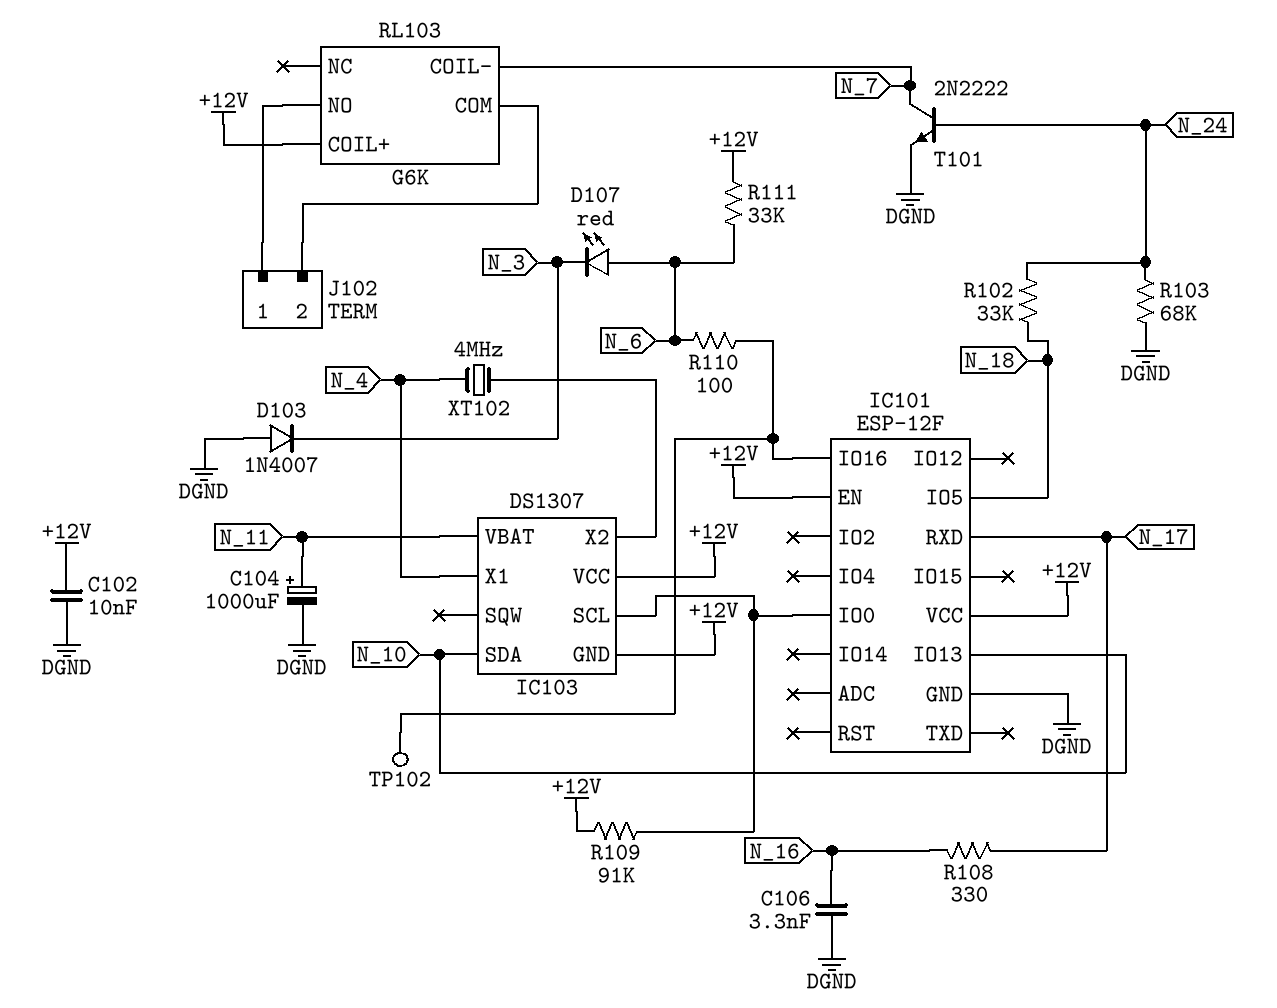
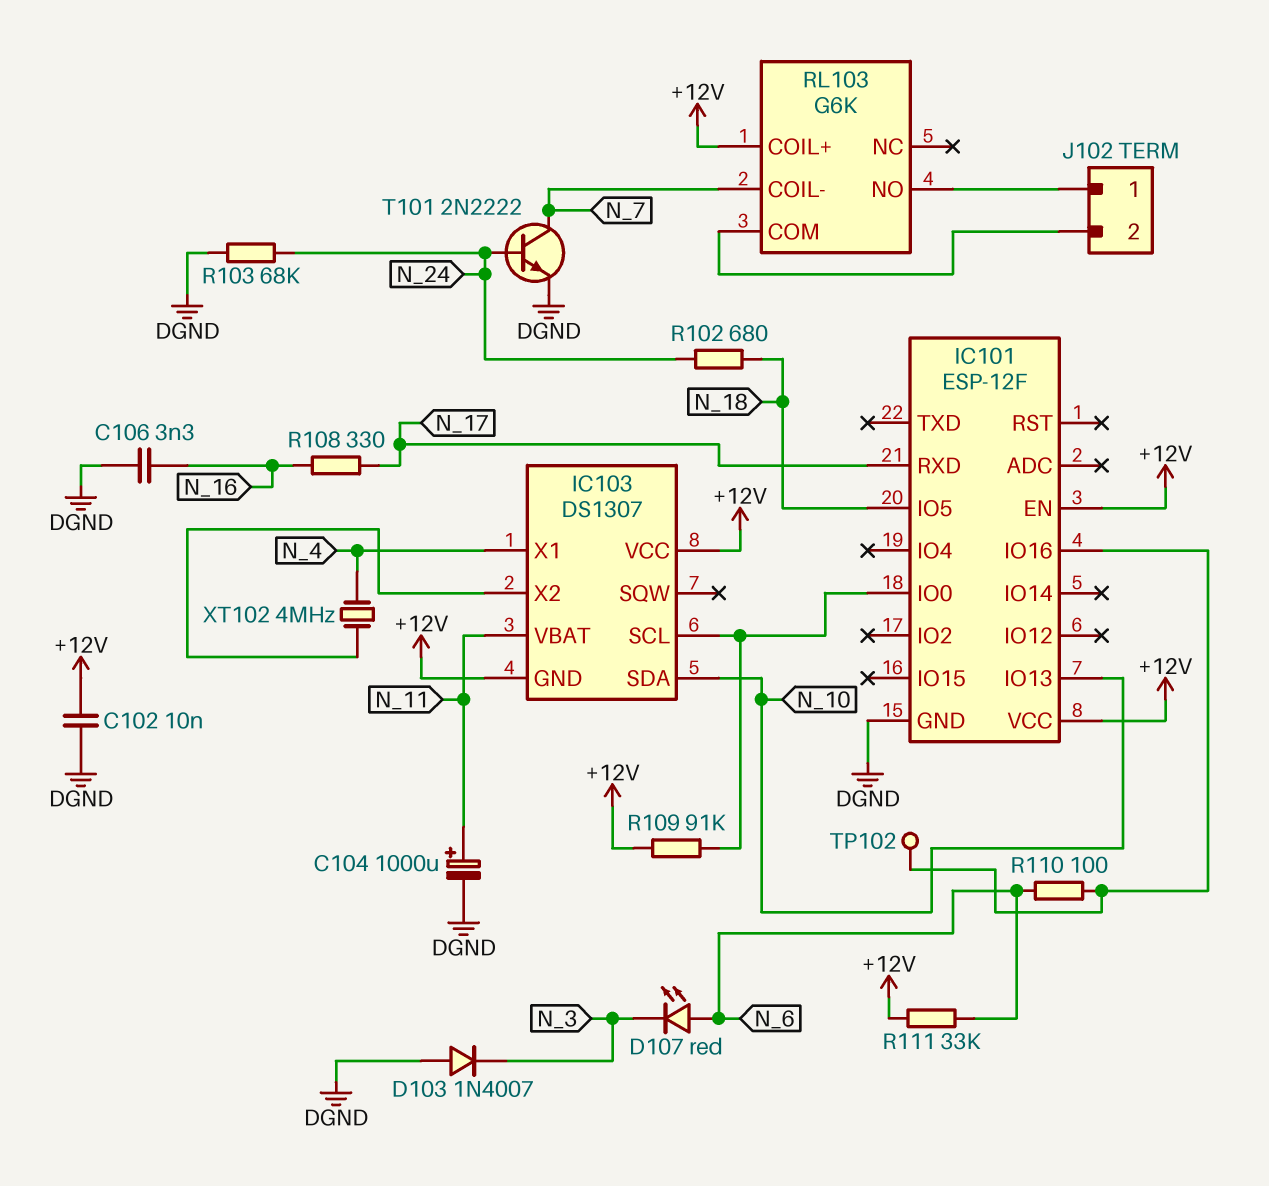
R102: 33k (N_18, N_24) -> 680 (N_18, N_24)

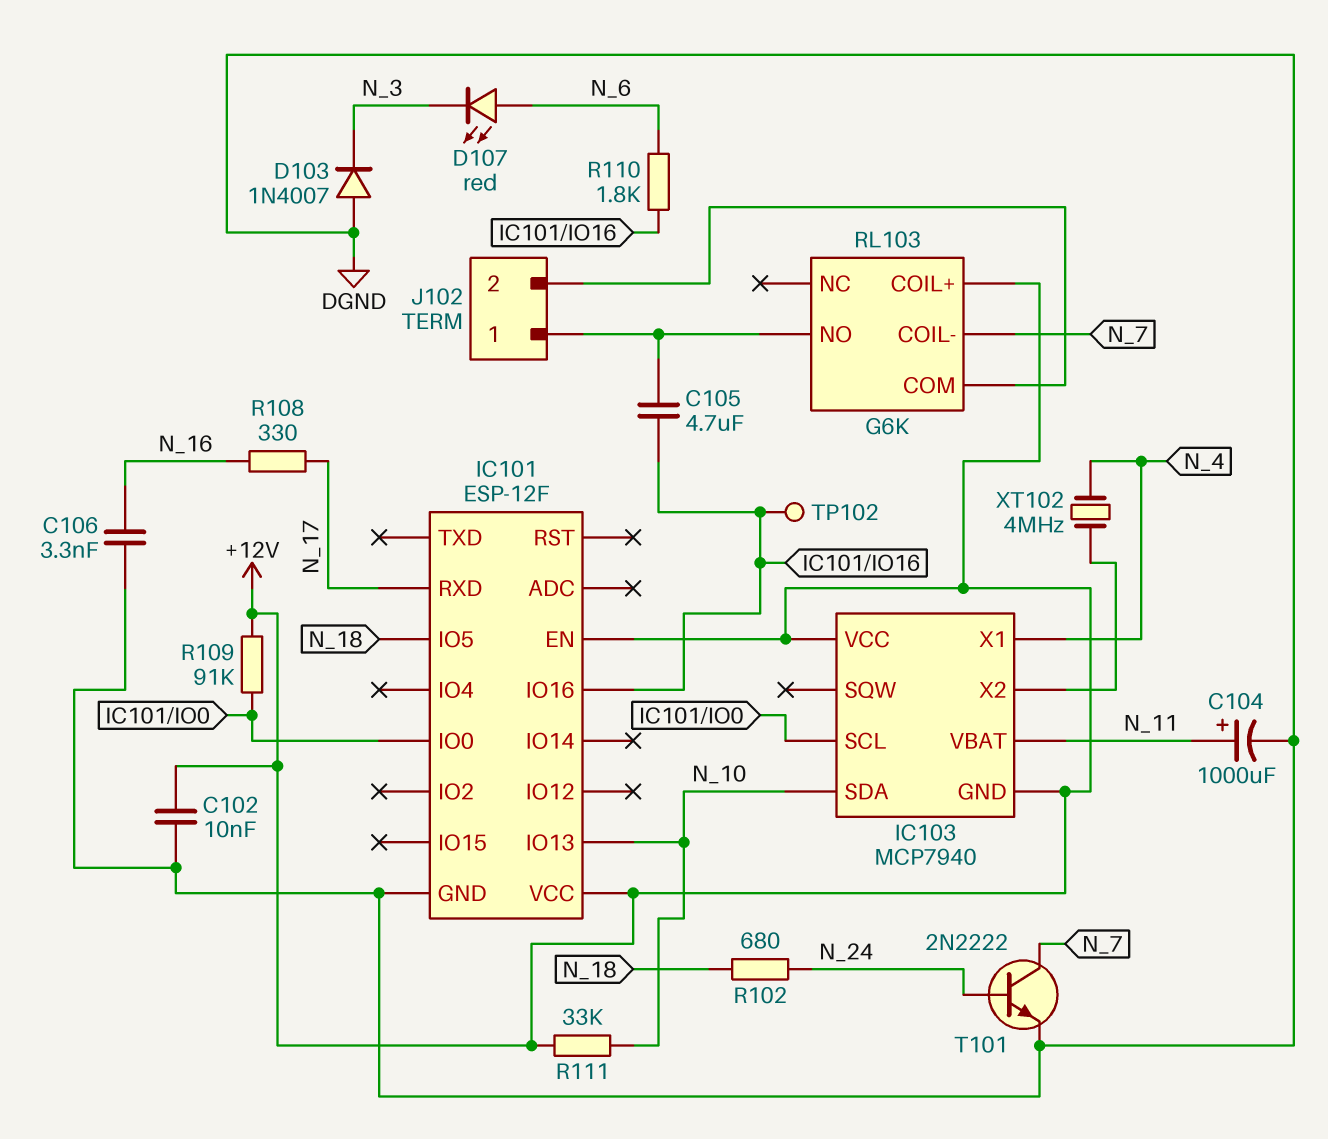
C105: none -> 4.7uF (IC101/IO16, J102/1)
IC103: DS1307 -> MCP7940
R103: 68k (DGND, N_24) -> none
R110: 100 (IC101/IO16, N_6) -> 1.8k (IC101/IO16, N_6)
R111: 33k (+12V, N_6) -> 33k (+12V, N_10)

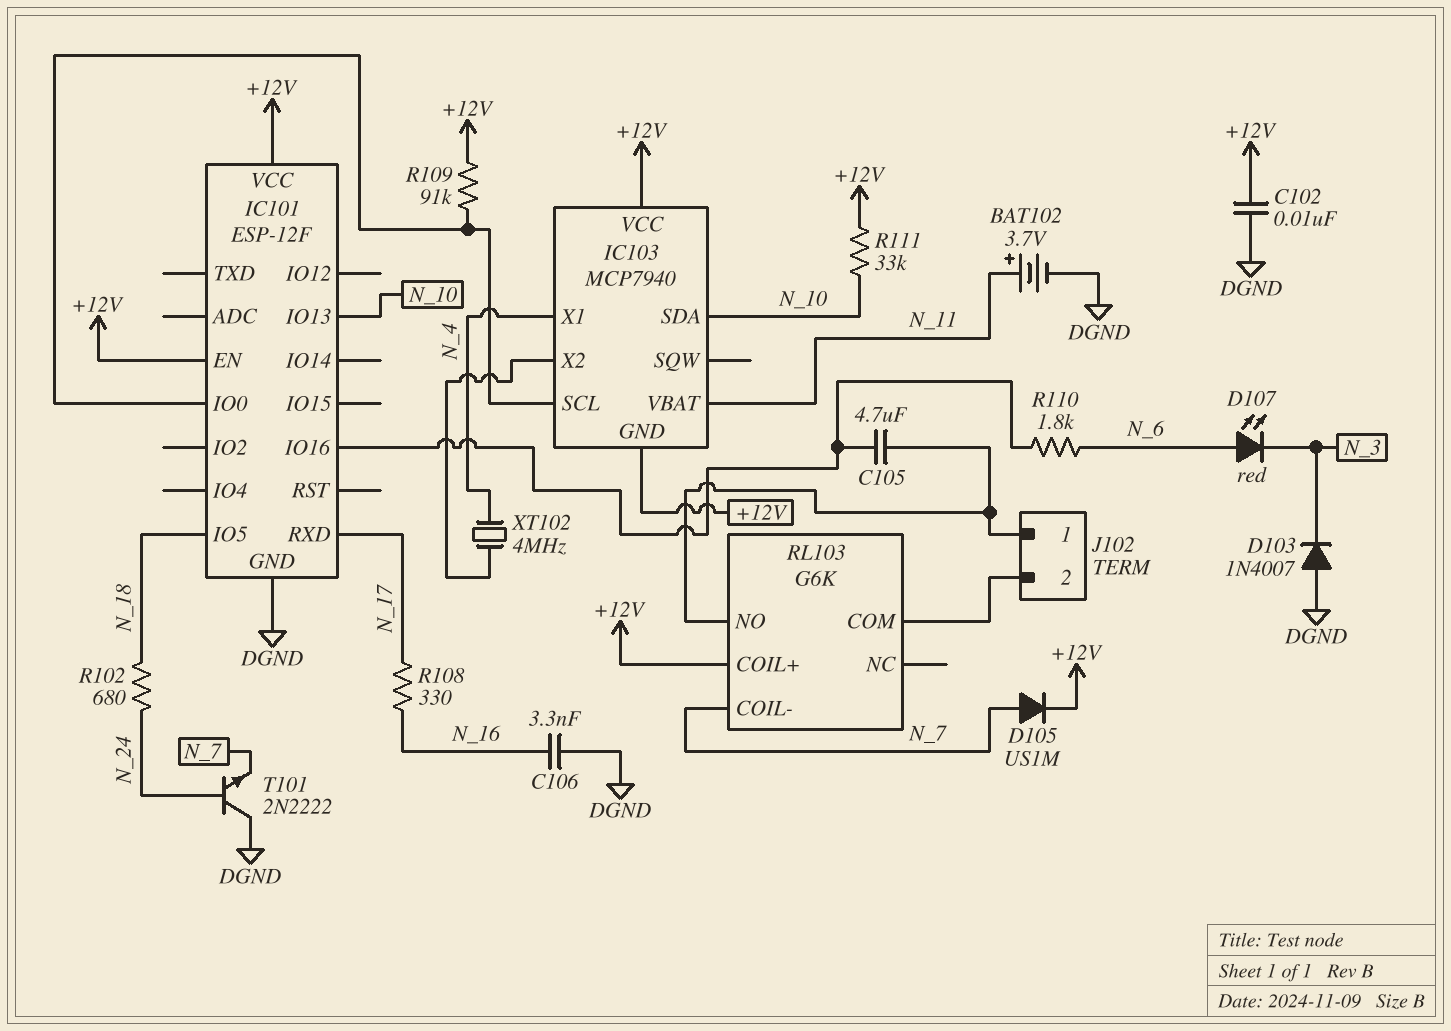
BAT102: none -> 3.7V (plus N_11, minus DGND)
C104: 1000uF (plus N_11, minus DGND) -> none
D105: none -> diode US1M (A N_7, K +12V)
T101: NPN 2N2222 (B N_24, C N_7, E DGND) -> NPN 2N2222 (B N_24, C DGND, E N_7)
TP102: test point (IC101/IO16) -> none

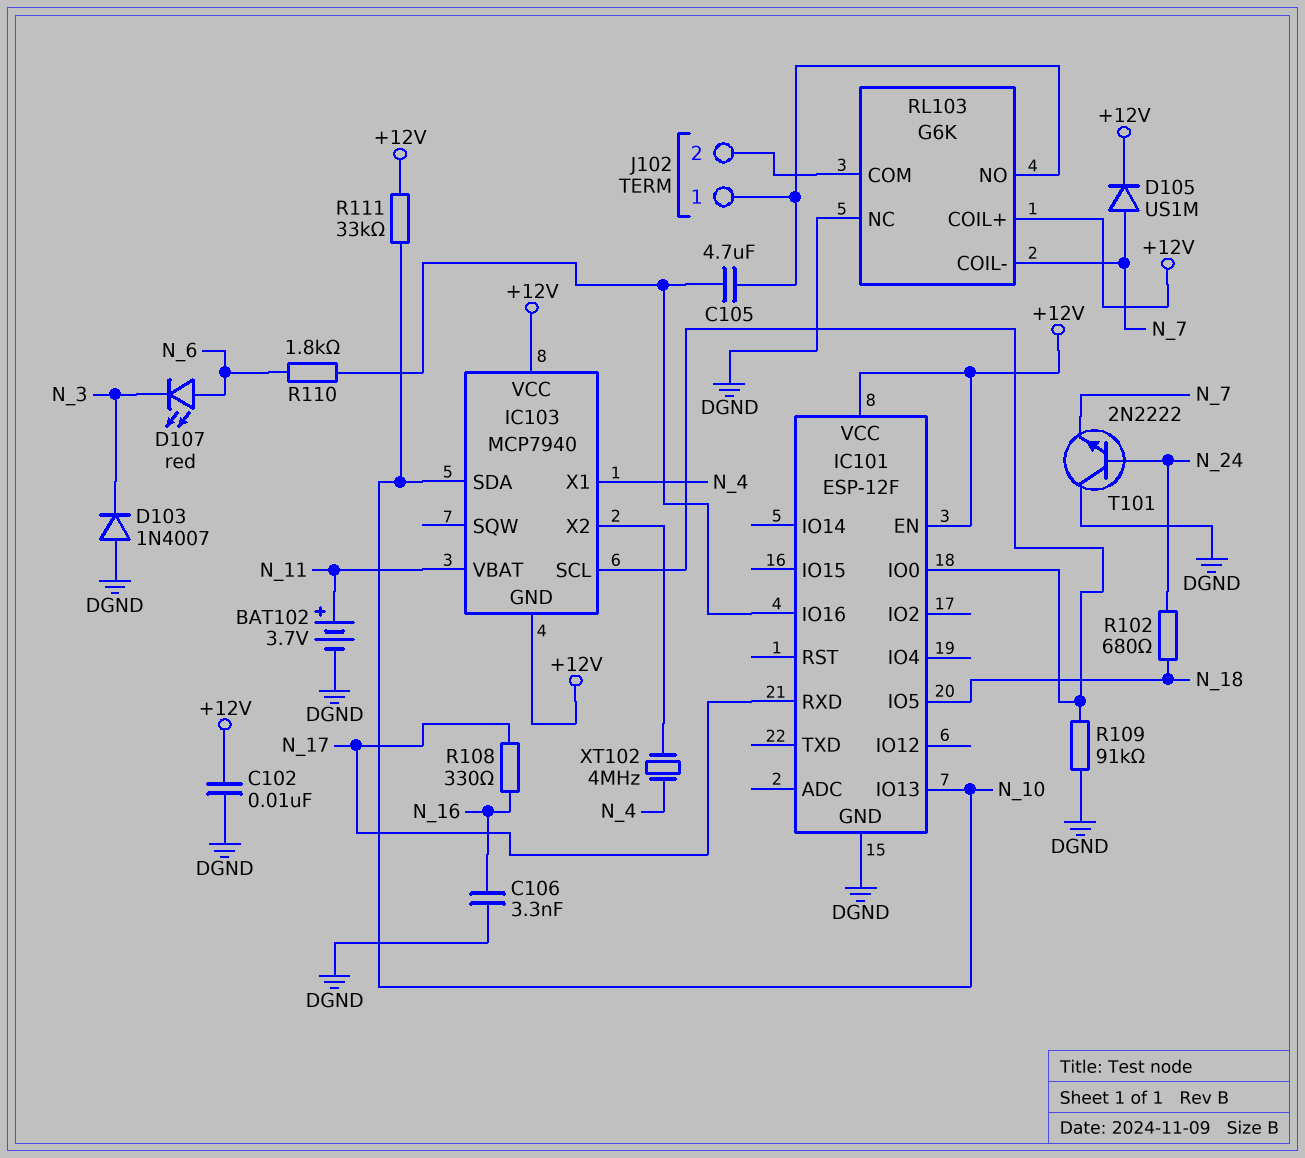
R109: 91k (+12V, IC101/IO0) -> 91k (DGND, IC101/IO0)
RL103 pin NC: none -> DGND

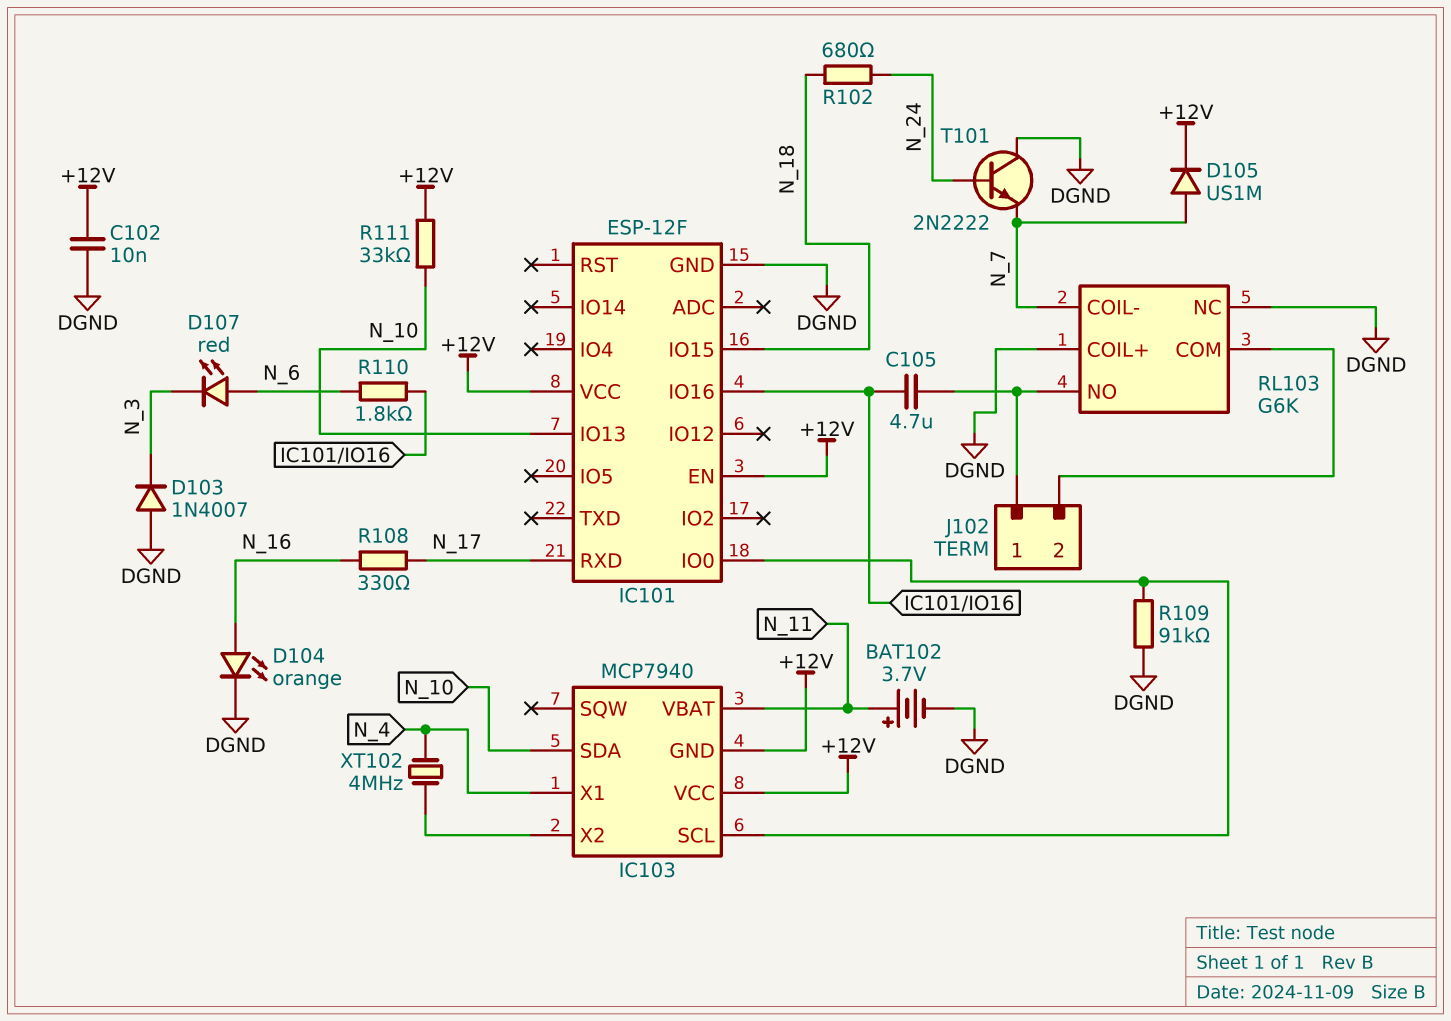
C106: 3.3nF (DGND, N_16) -> none
D104: none -> LED orange (A N_16, K DGND)
IC101 pin IO5: N_18 -> none
IC101 pin IO15: none -> N_18
RL103 pin COIL+: +12V -> DGND

